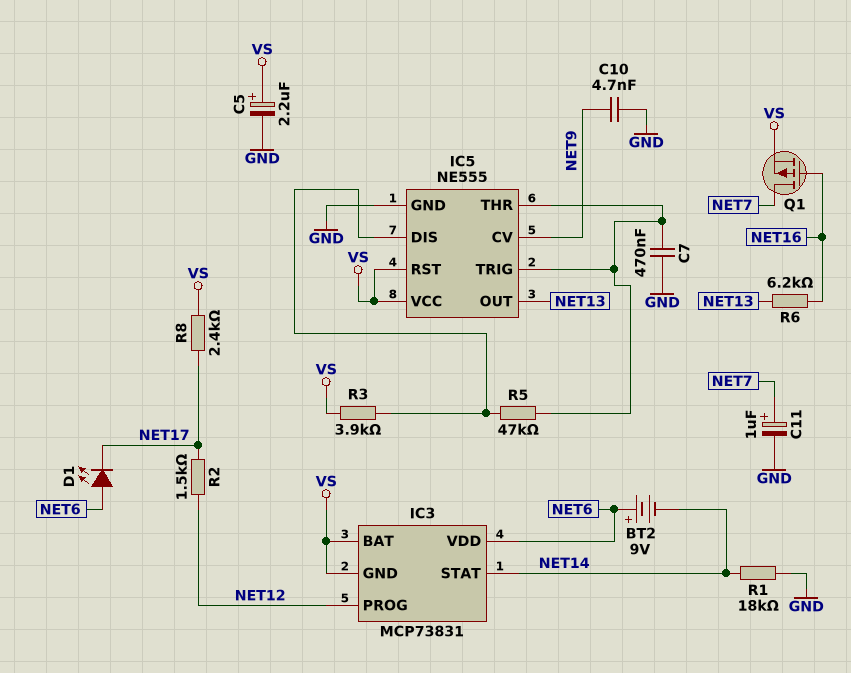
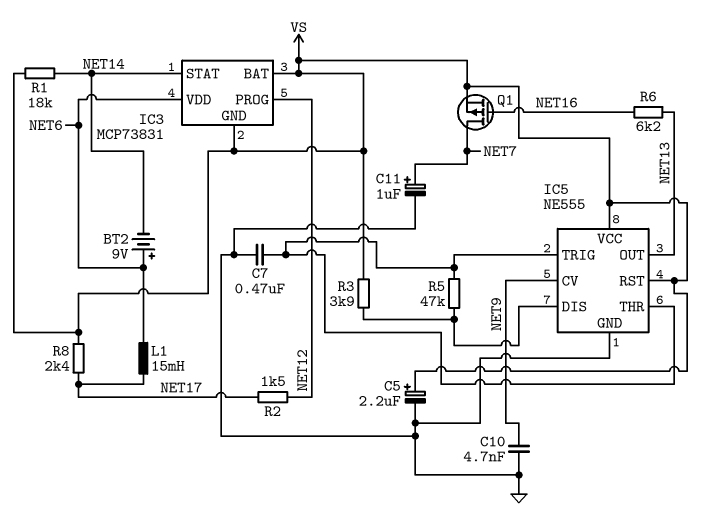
D1: LED (A NET6, K NET17) -> none
L1: none -> 15mH (NET6, NET17)
R1: 18k (GND, NET14) -> 18k (NET14, VS)

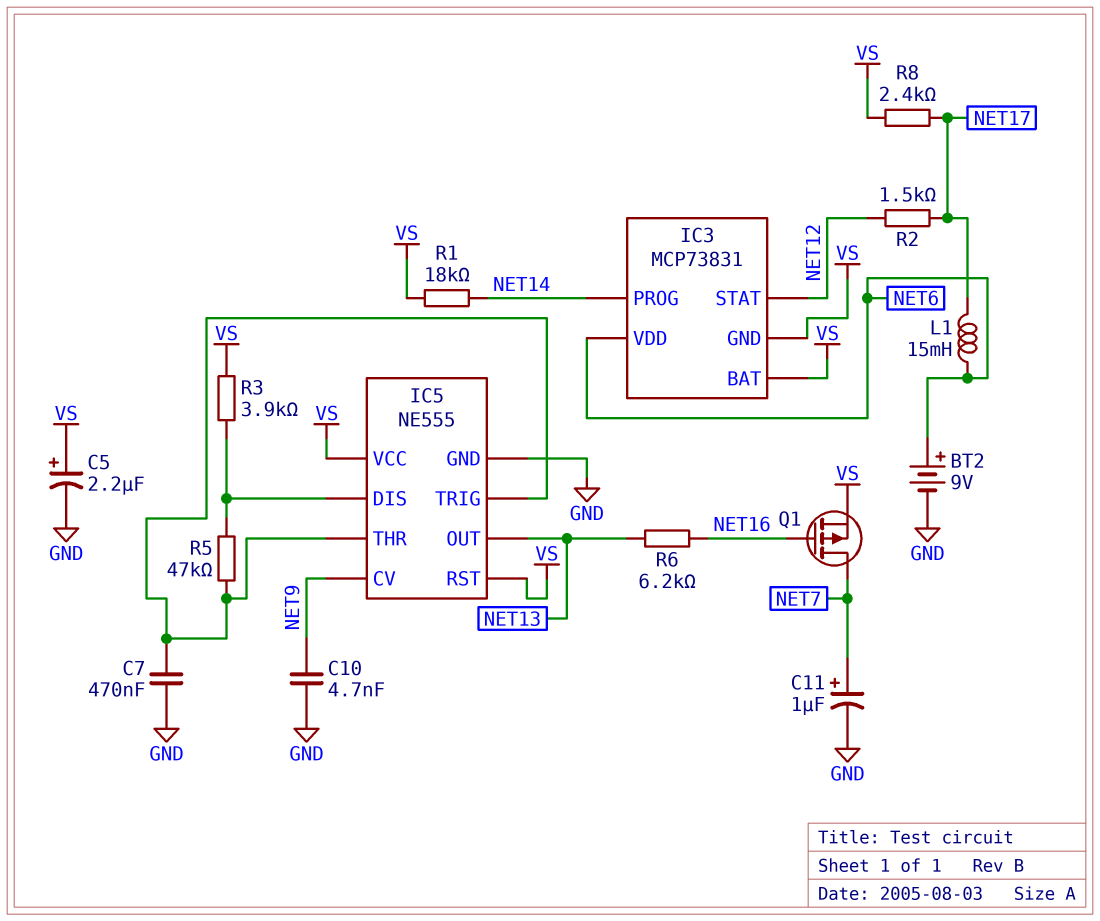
BT2: 9V (plus NET6, minus NET14) -> 9V (plus NET6, minus GND)
IC3 pin PROG: NET12 -> NET14
IC3 pin STAT: NET14 -> NET12

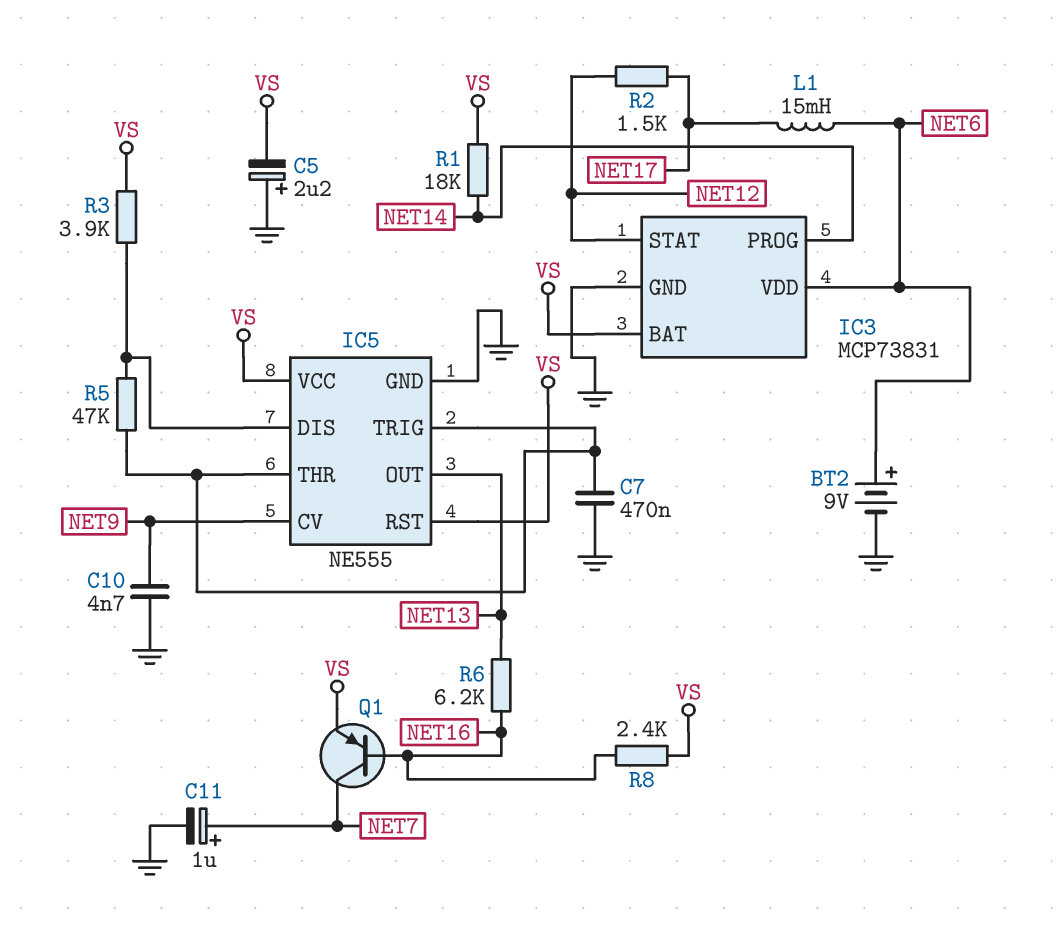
C5: 2.2uF (plus VS, minus GND) -> 2.2uF (plus GND, minus VS)
IC3 pin GND: VS -> GND
Q1: PMOS (G NET16, D NET7, S VS) -> PNP (B NET16, C NET7, E VS)
R8: 2.4k (NET17, VS) -> 2.4k (NET16, VS)

